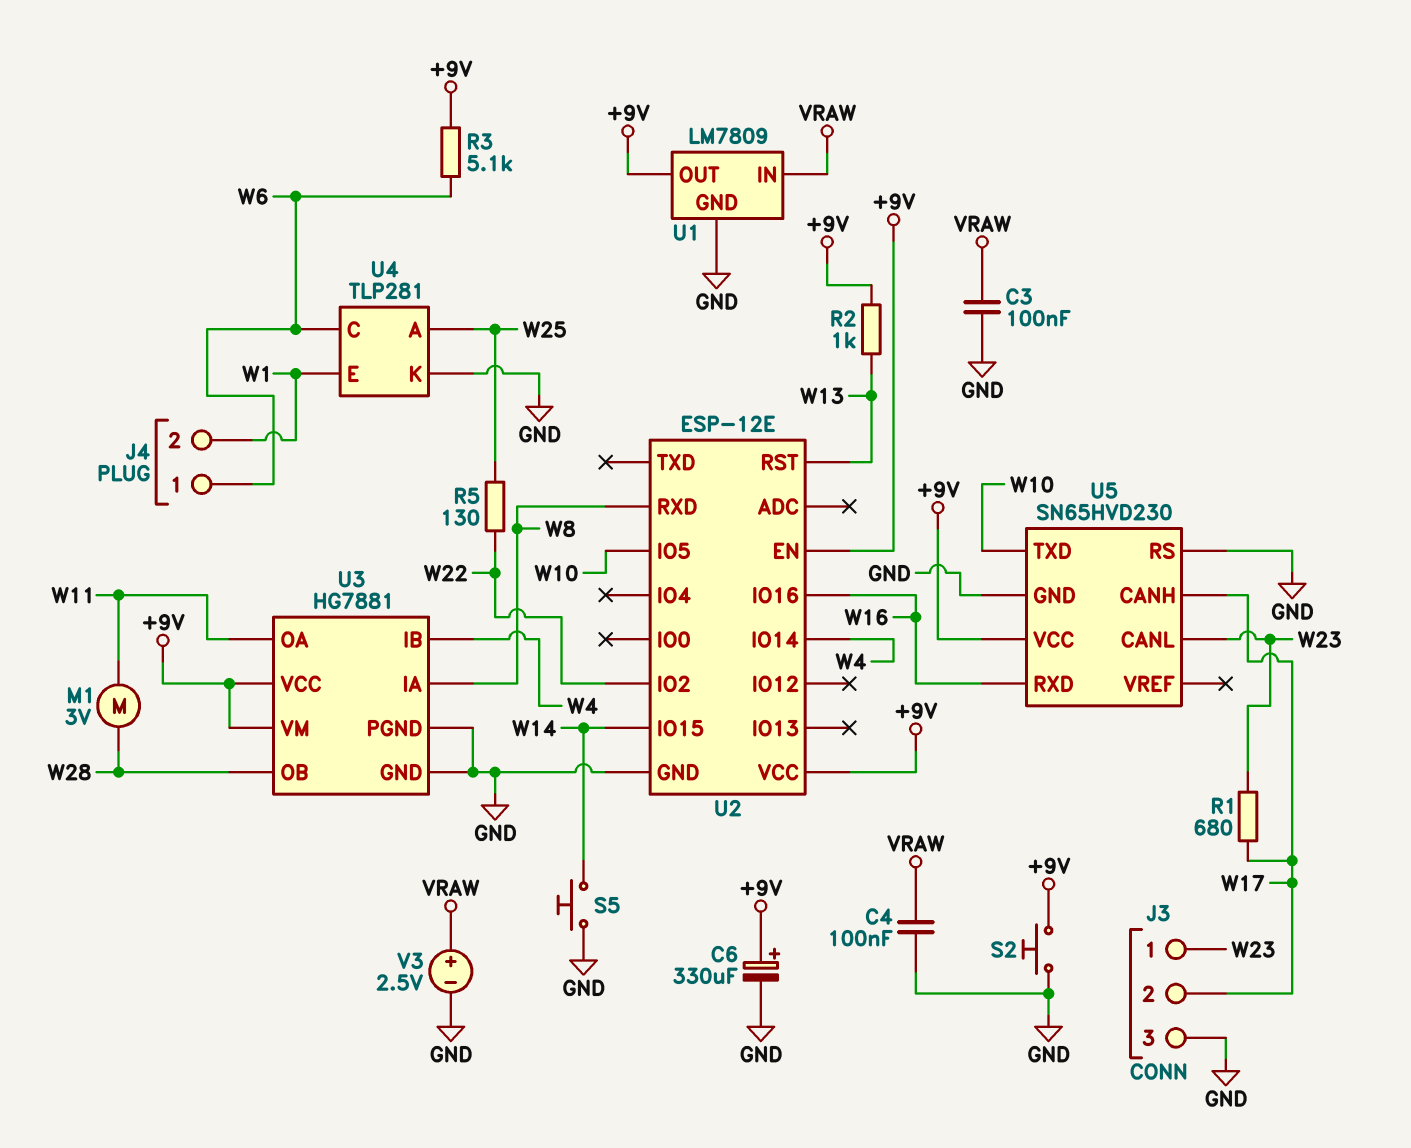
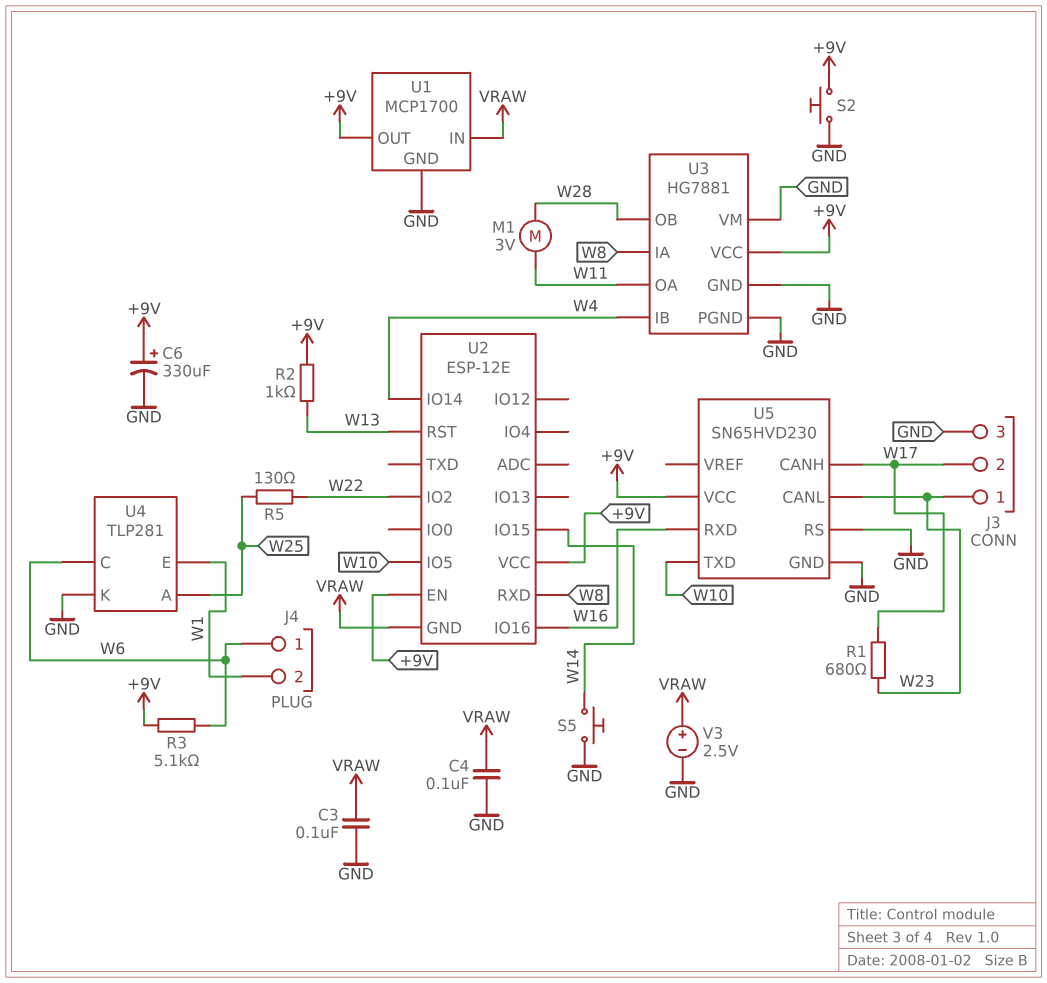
U1: LM7809 -> MCP1700
U2 pin GND: GND -> VRAW
U3 pin VM: +9V -> GND

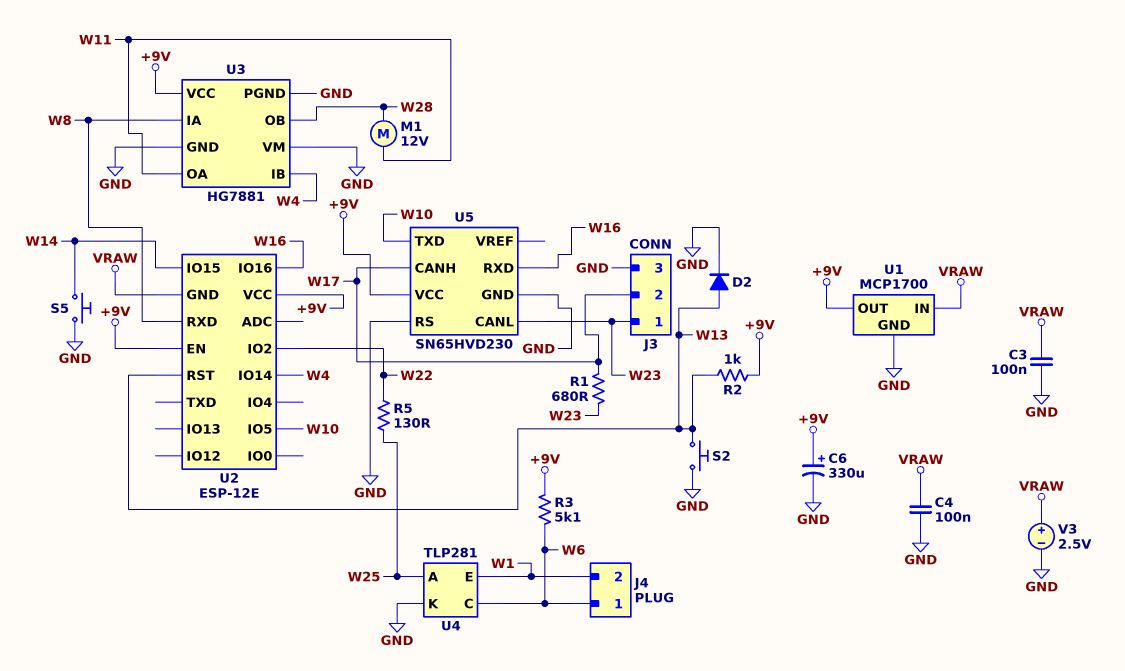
D2: none -> diode (A W13, K GND)
M1: motor 3V (W11, W28) -> motor 12V (W11, W28)
S2: button (+9V, GND) -> button (GND, W13)

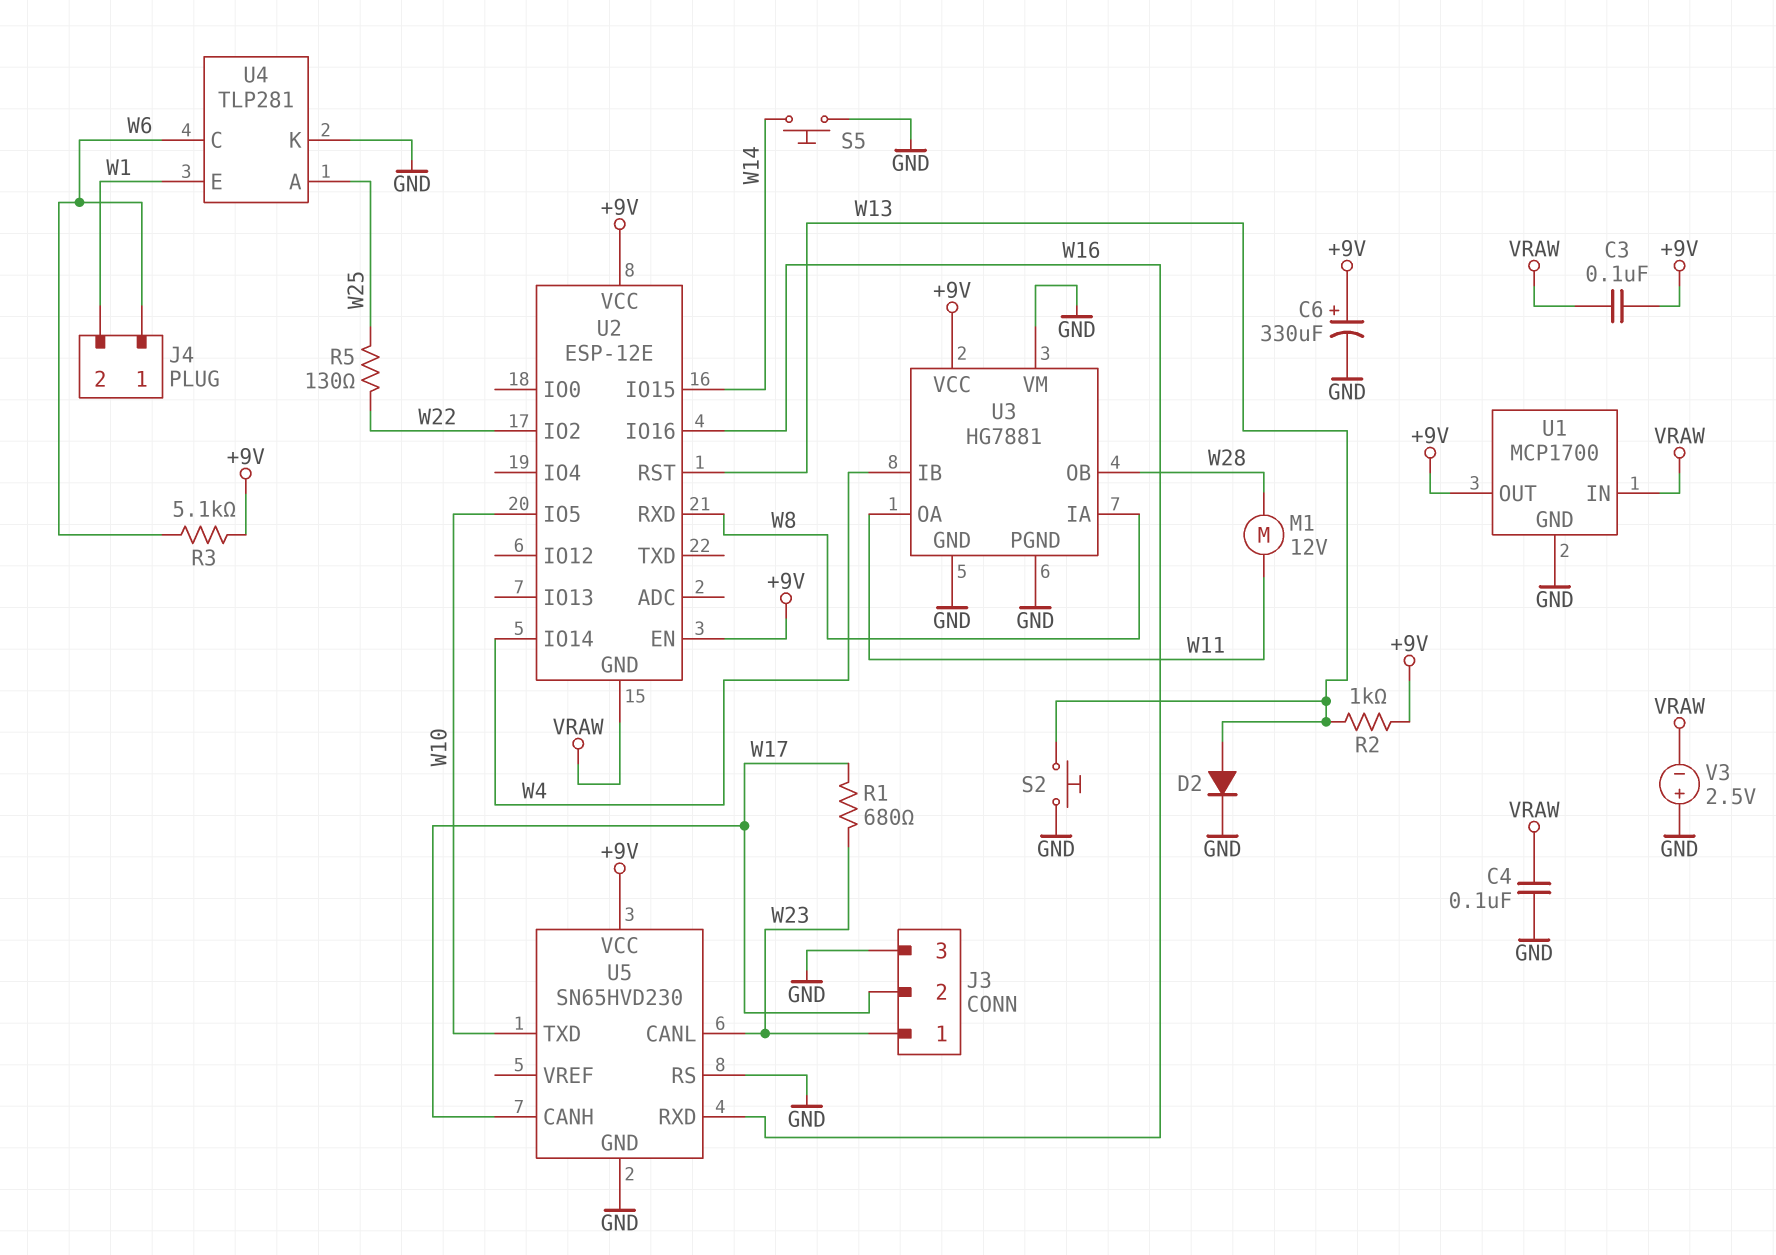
C3: 100nF (GND, VRAW) -> 100nF (+9V, VRAW)
V3: 2.5V (plus VRAW, minus GND) -> 2.5V (plus GND, minus VRAW)

